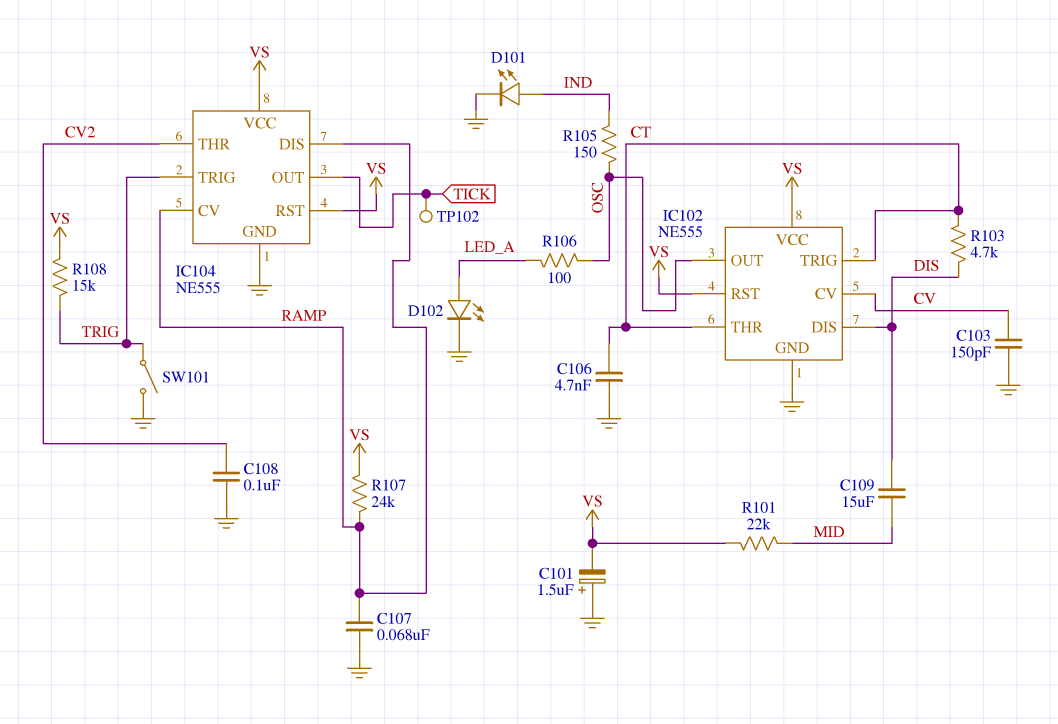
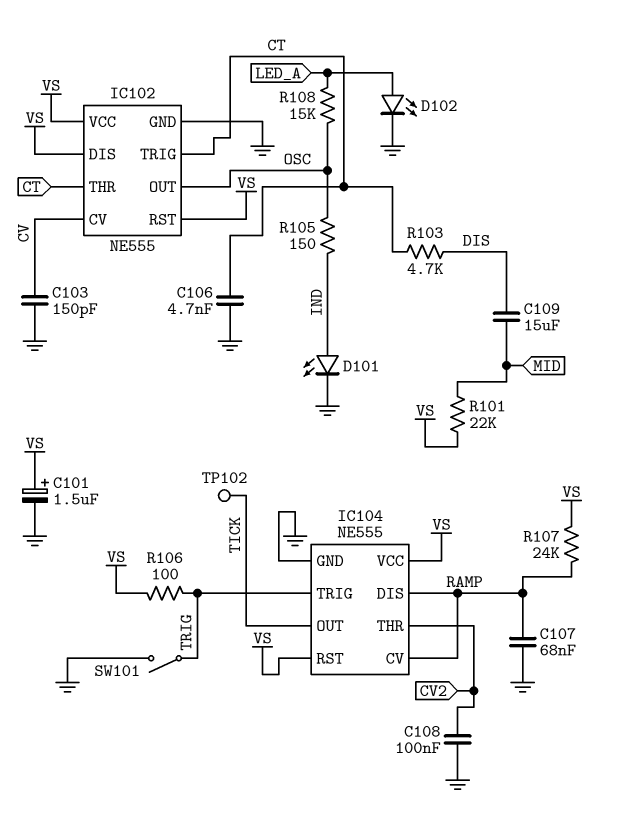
C101: 1.5uF (plus GND, minus VS) -> 1.5uF (plus VS, minus GND)
IC102 pin DIS: DIS -> VS
R106: 100 (LED_A, OSC) -> 100 (TRIG, VS)
R108: 15k (TRIG, VS) -> 15k (LED_A, OSC)

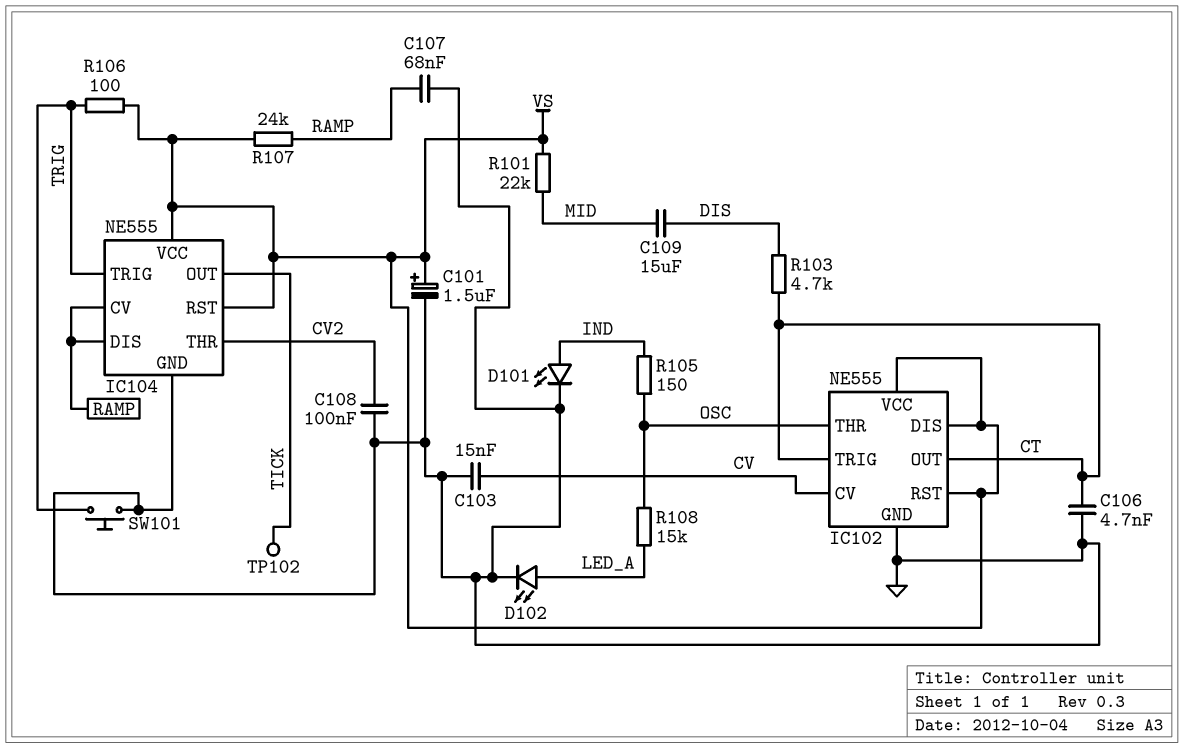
C103: 150pF (CV, GND) -> 15nF (CV, GND)
IC102 pin OUT: OSC -> CT
IC102 pin THR: CT -> OSC
SW101: switch (GND, TRIG) -> button (GND, TRIG)

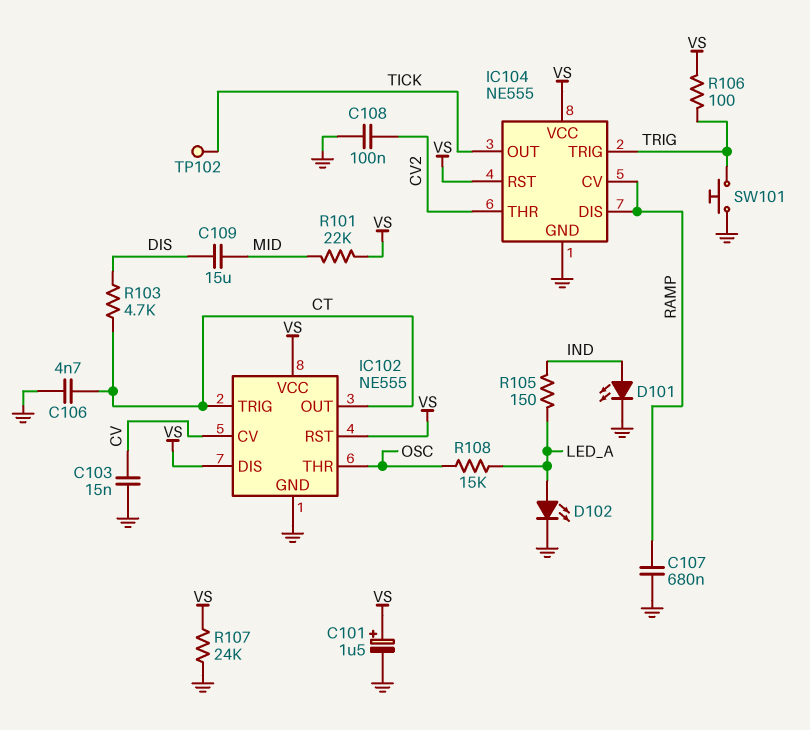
C107: 68nF (GND, RAMP) -> 680nF (GND, RAMP)
R105: 150 (IND, OSC) -> 150 (IND, LED_A)
R107: 24k (RAMP, VS) -> 24k (GND, VS)

